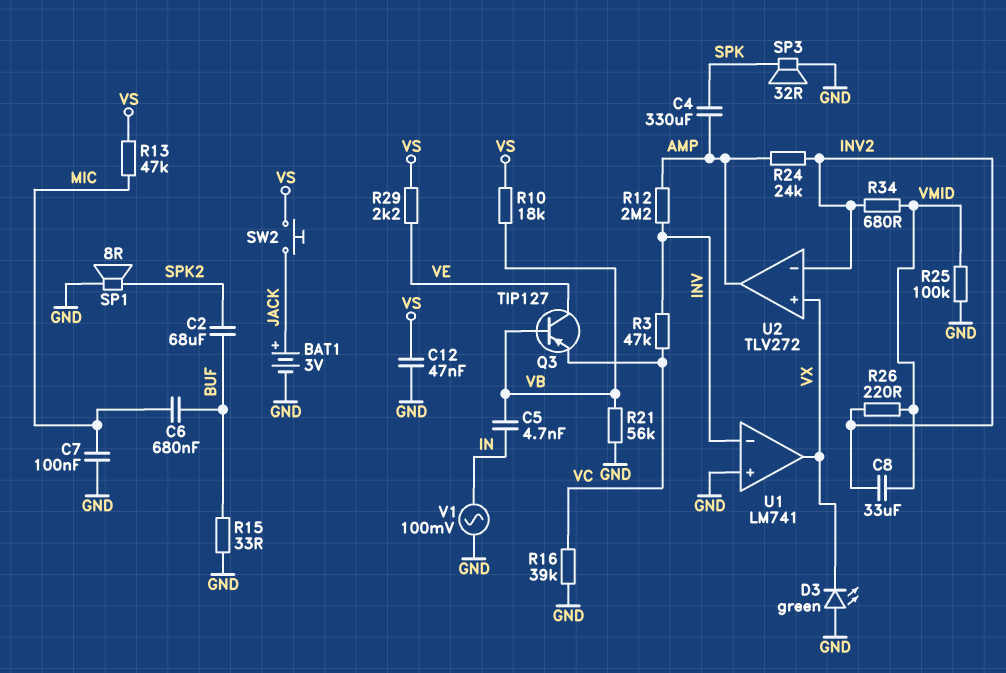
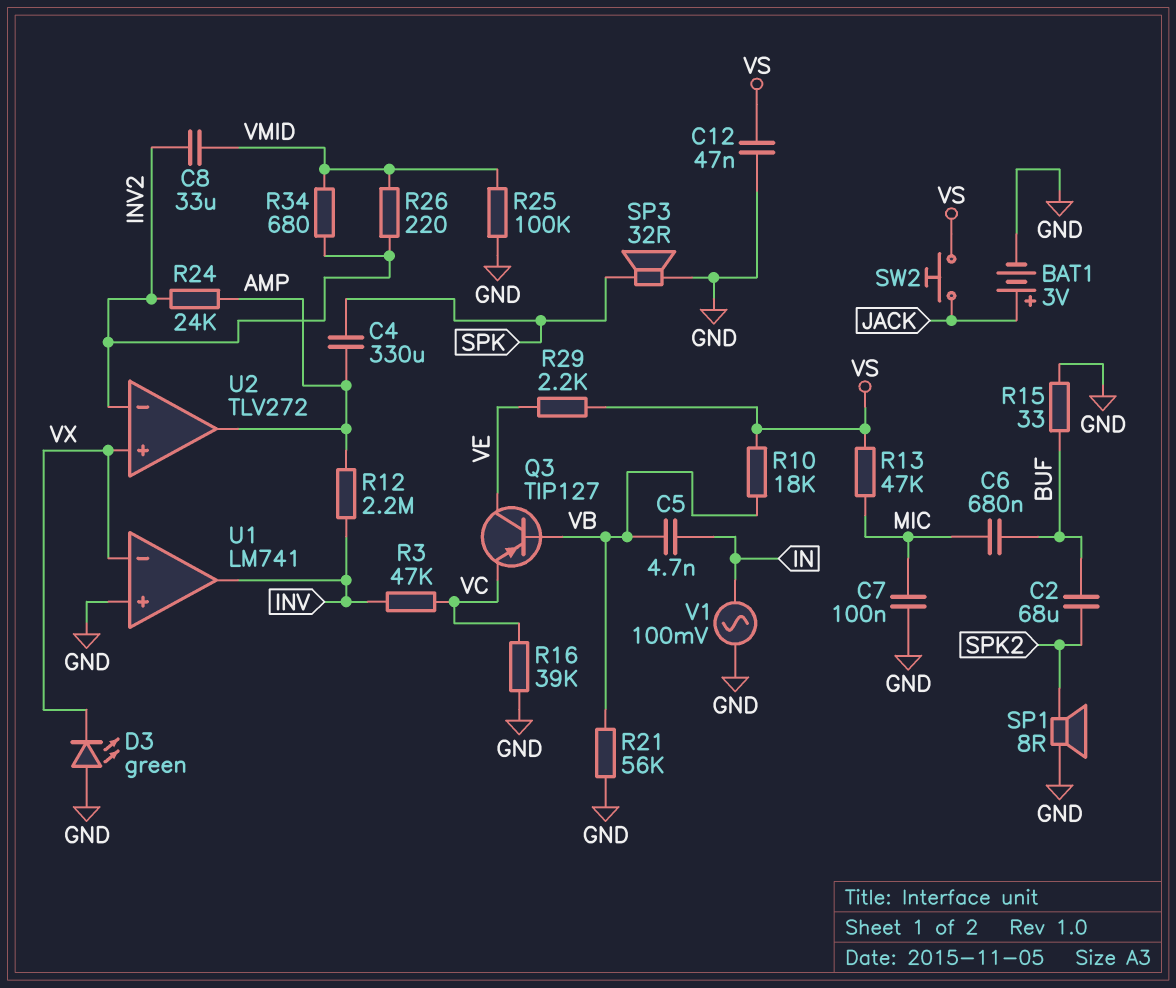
U1 pin in-: INV -> VX
U1 pin out: VX -> INV

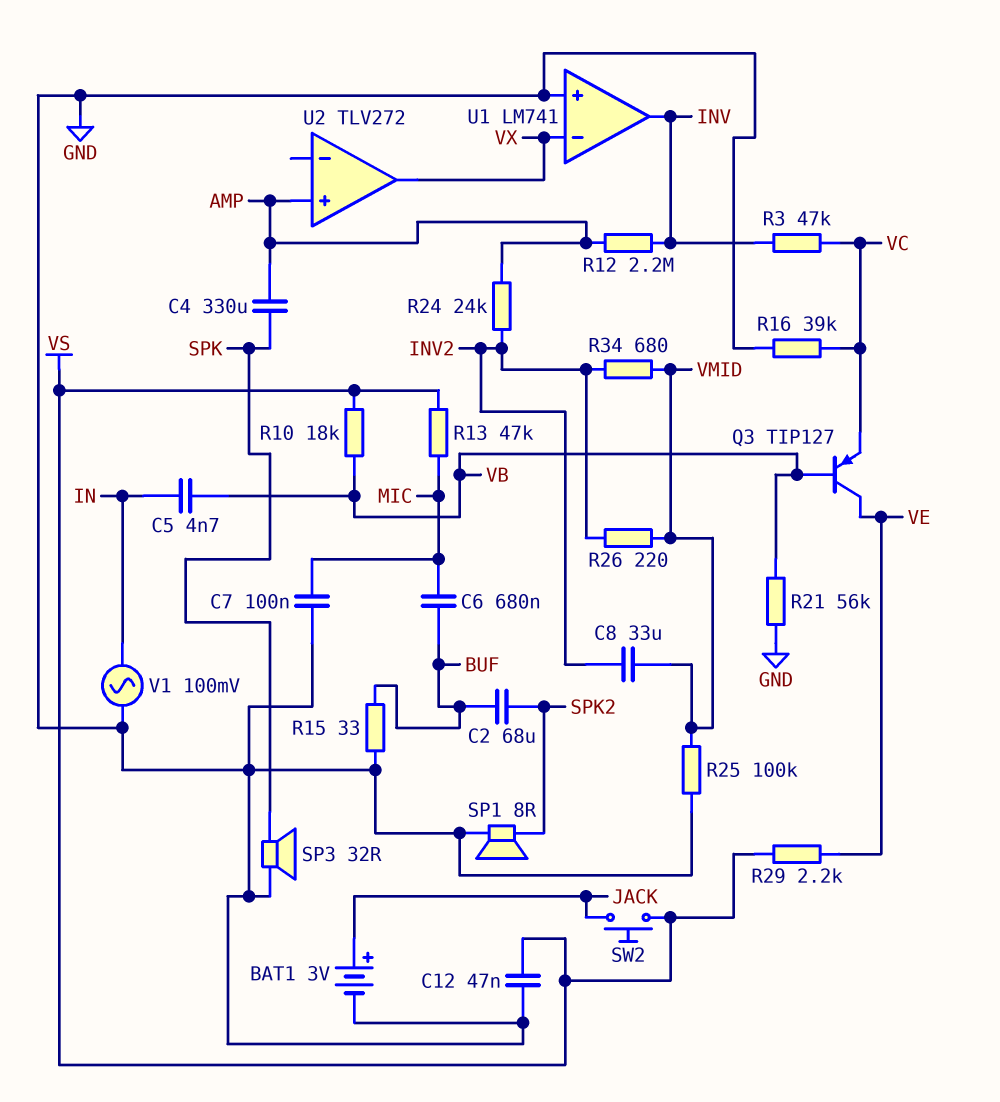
D3: LED green (A GND, K VX) -> none
U2 pin in+: VX -> AMP
U2 pin in-: INV2 -> none
U2 pin out: AMP -> VX

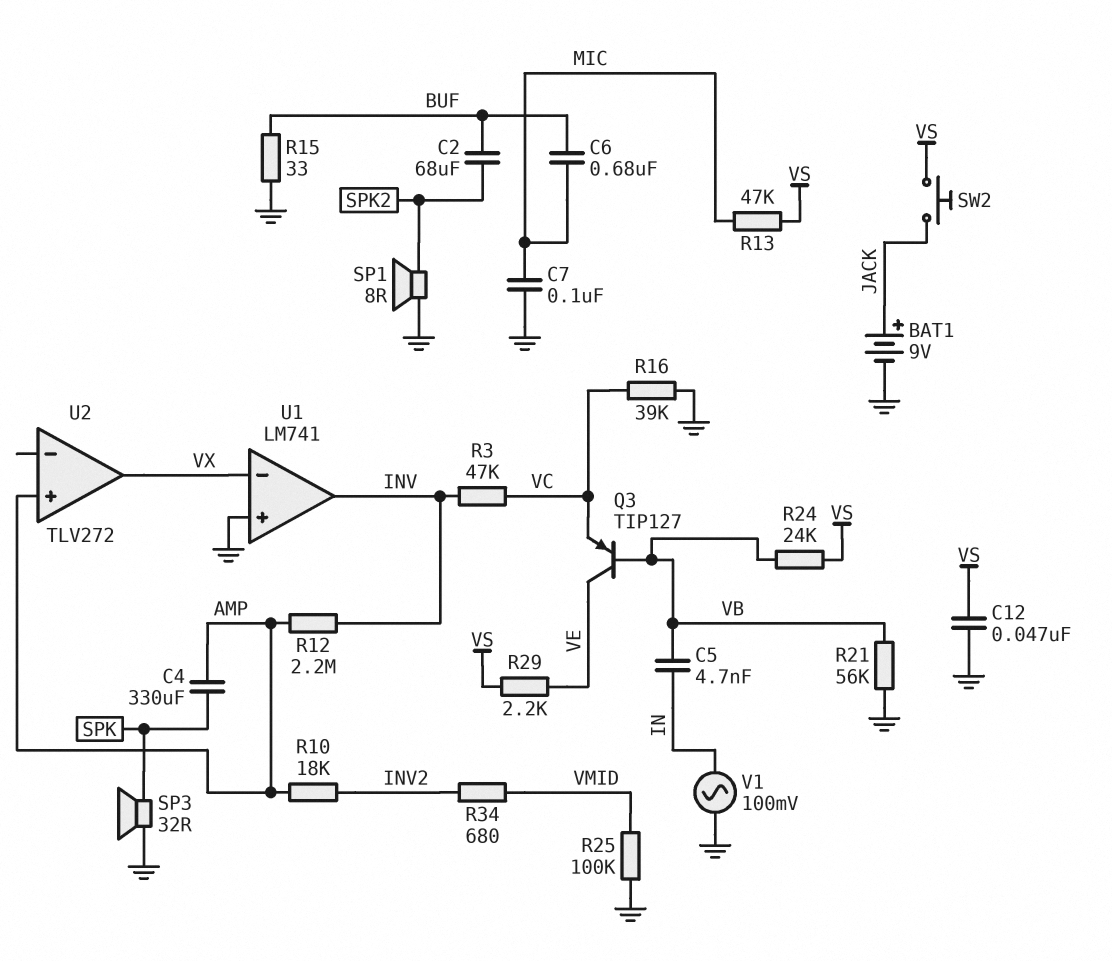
BAT1: 3V (plus JACK, minus GND) -> 9V (plus JACK, minus GND)
C8: 33uF (INV2, VMID) -> none
R10: 18k (VB, VS) -> 18k (AMP, INV2)
R24: 24k (AMP, INV2) -> 24k (VB, VS)
R26: 220 (INV2, VMID) -> none

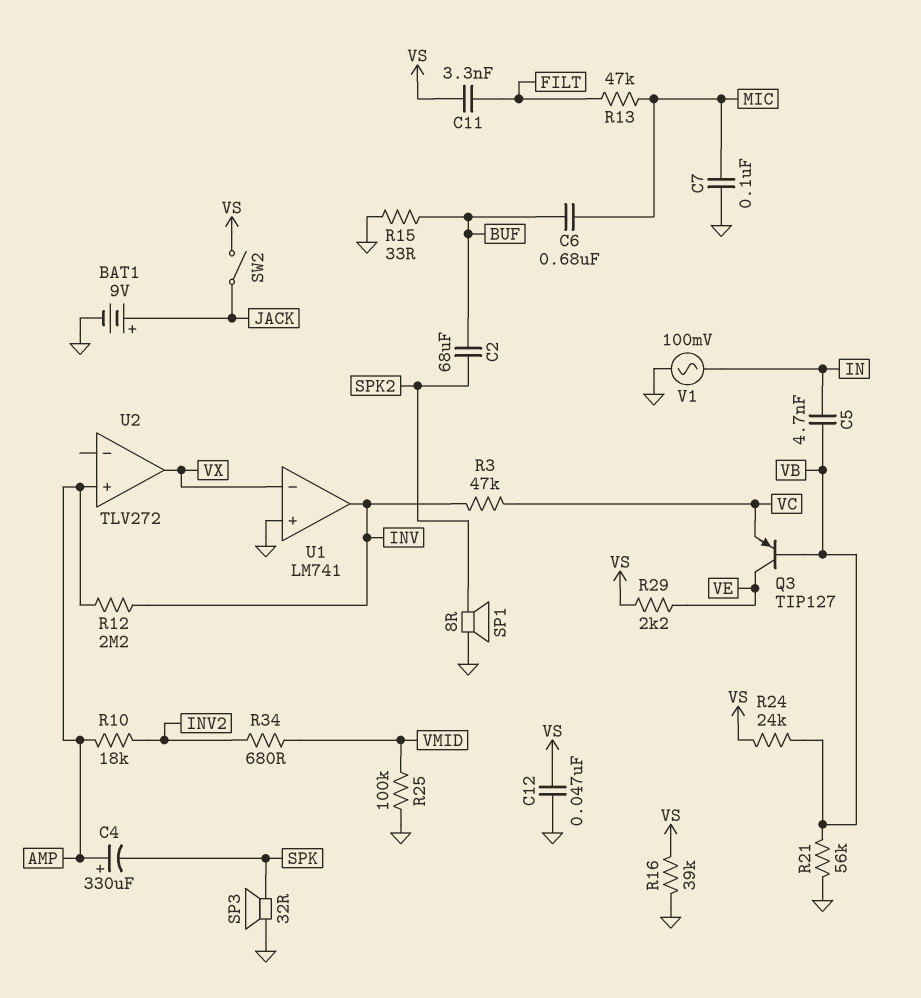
C4: 330uF (AMP, SPK) -> 330uF (plus AMP, minus SPK)
C11: none -> 3.3nF (FILT, VS)
R13: 47k (MIC, VS) -> 47k (FILT, MIC)
R16: 39k (GND, VC) -> 39k (GND, VS)
SW2: button (JACK, VS) -> switch (JACK, VS)

